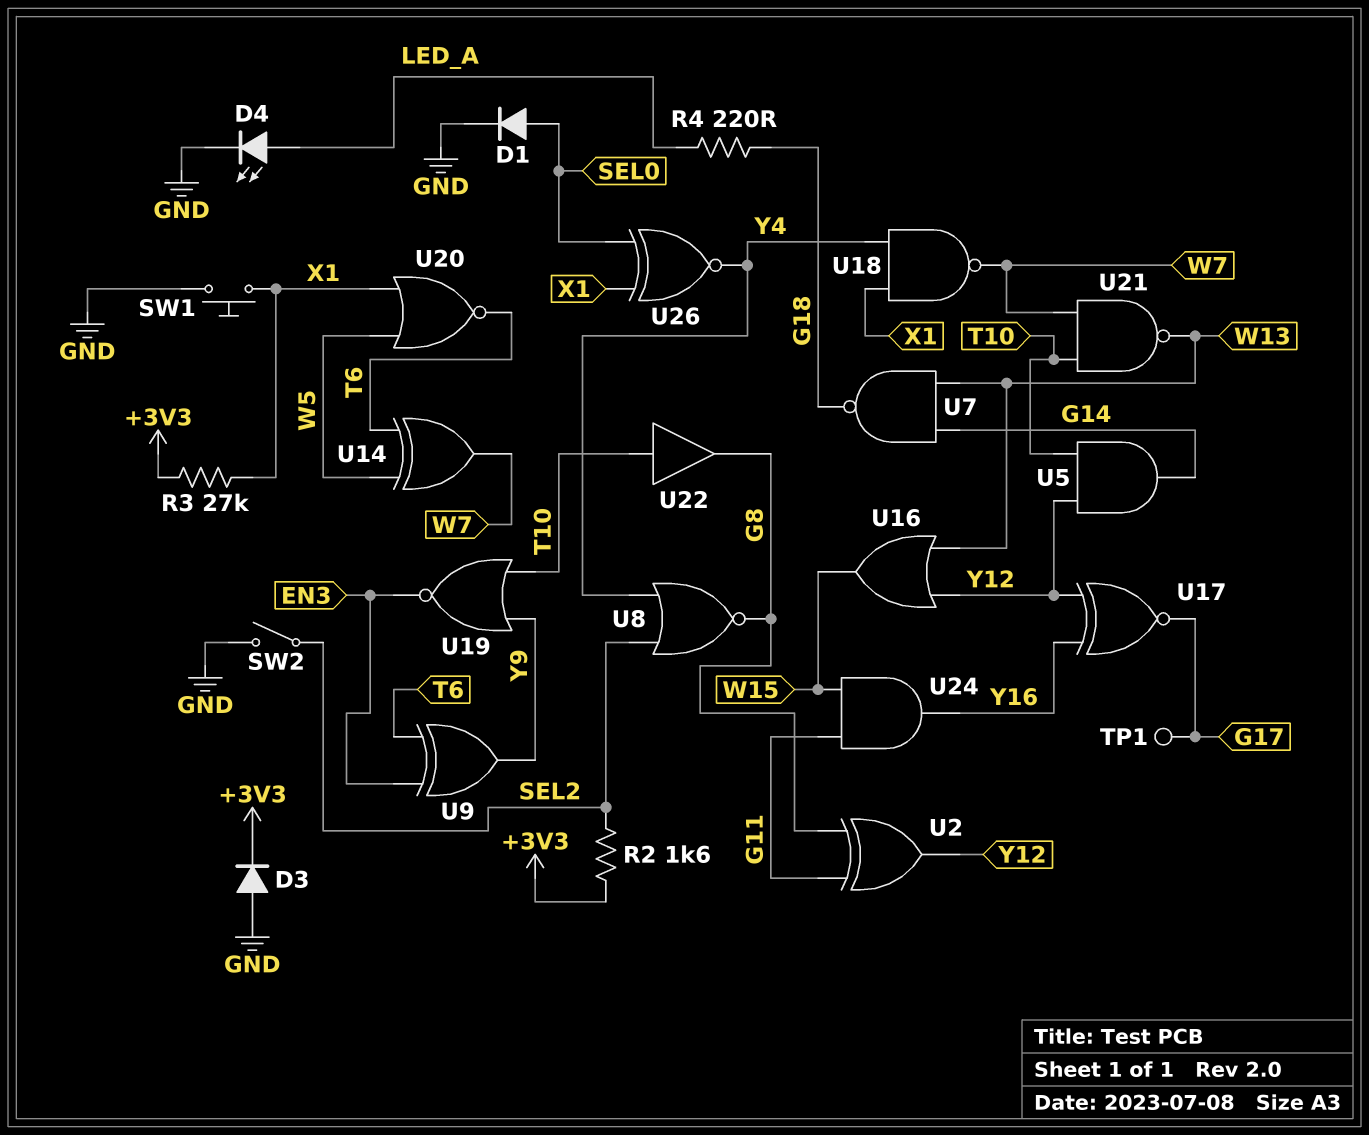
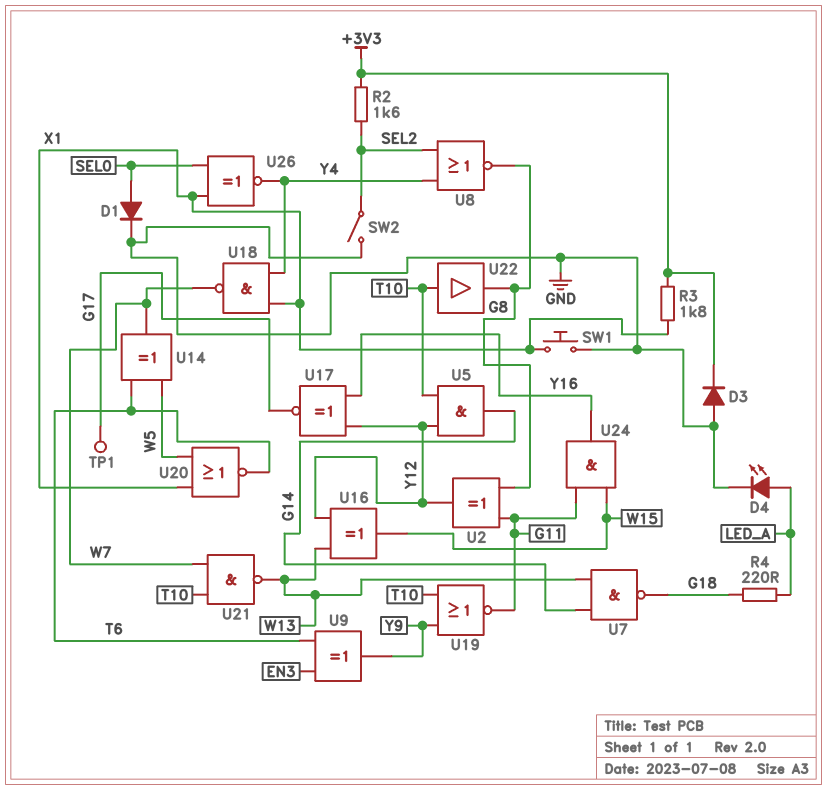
R3: 27k (+3V3, X1) -> 1.8k (+3V3, X1)
U16: OR (in W13, in Y12, out W15) -> XOR (in W13, in Y12, out W15)
U19: NOR (in T10, in Y9, out EN3) -> NOR (in T10, in Y9, out G11)

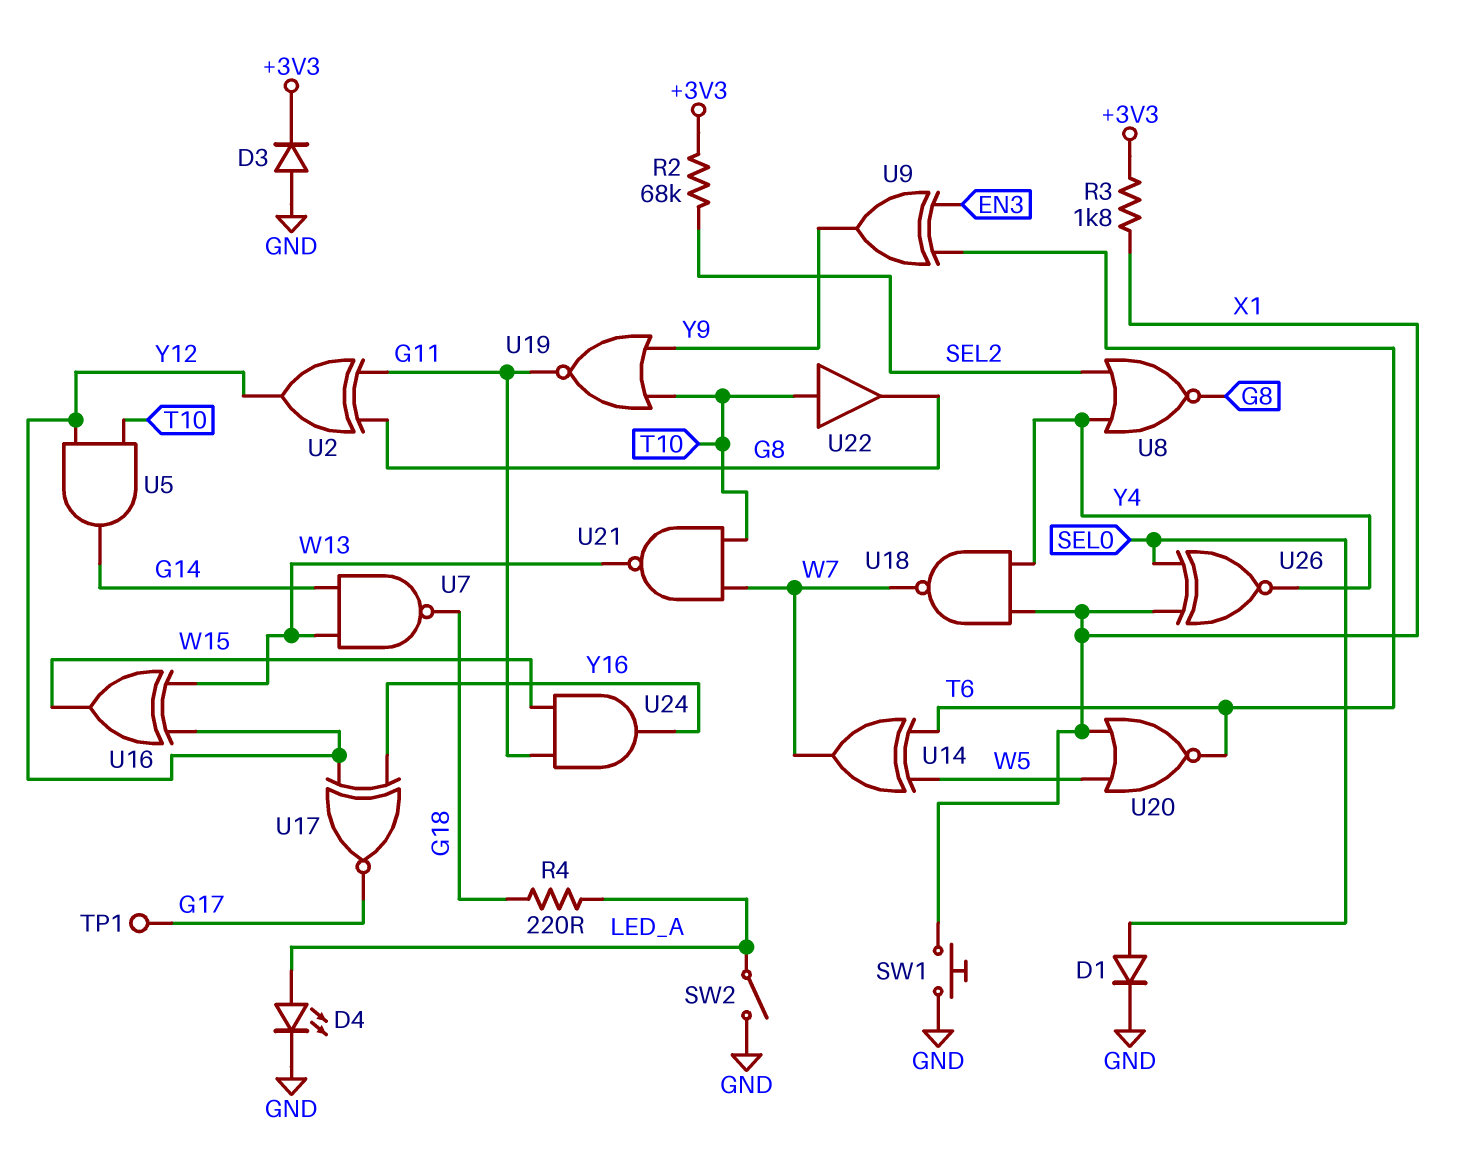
R2: 1.6k (+3V3, SEL2) -> 68k (+3V3, SEL2)
SW2: switch (GND, SEL2) -> switch (GND, LED_A)

